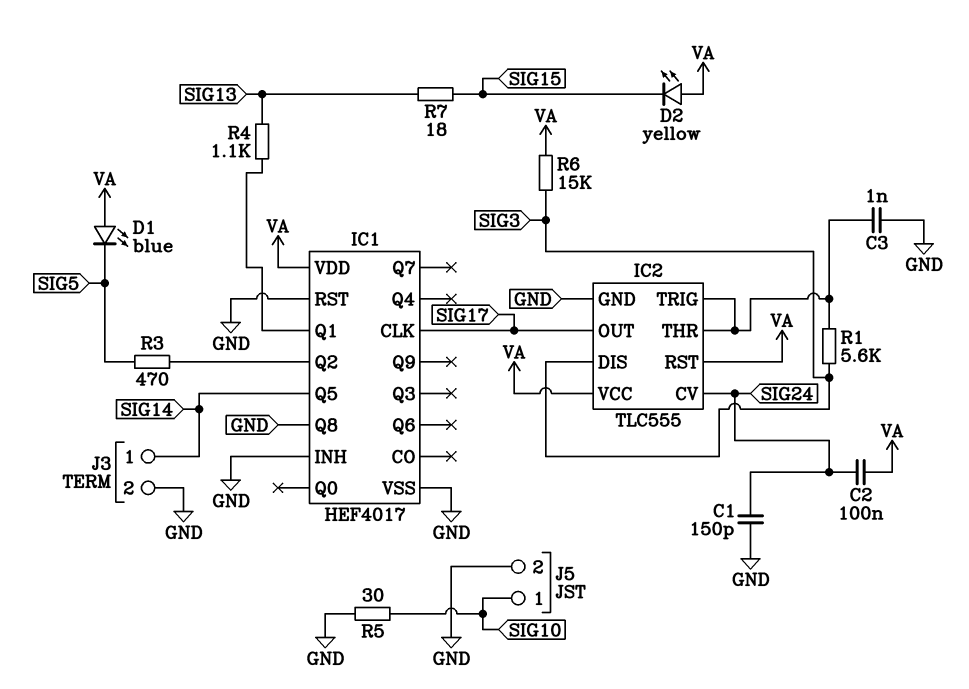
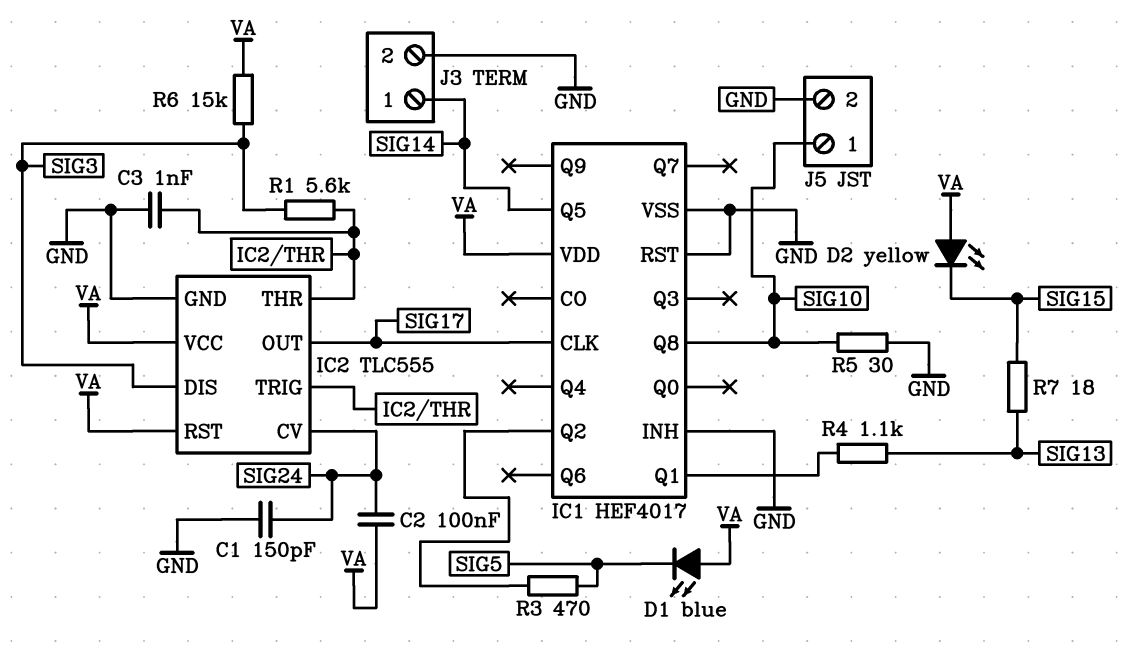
IC1 pin Q8: GND -> SIG10

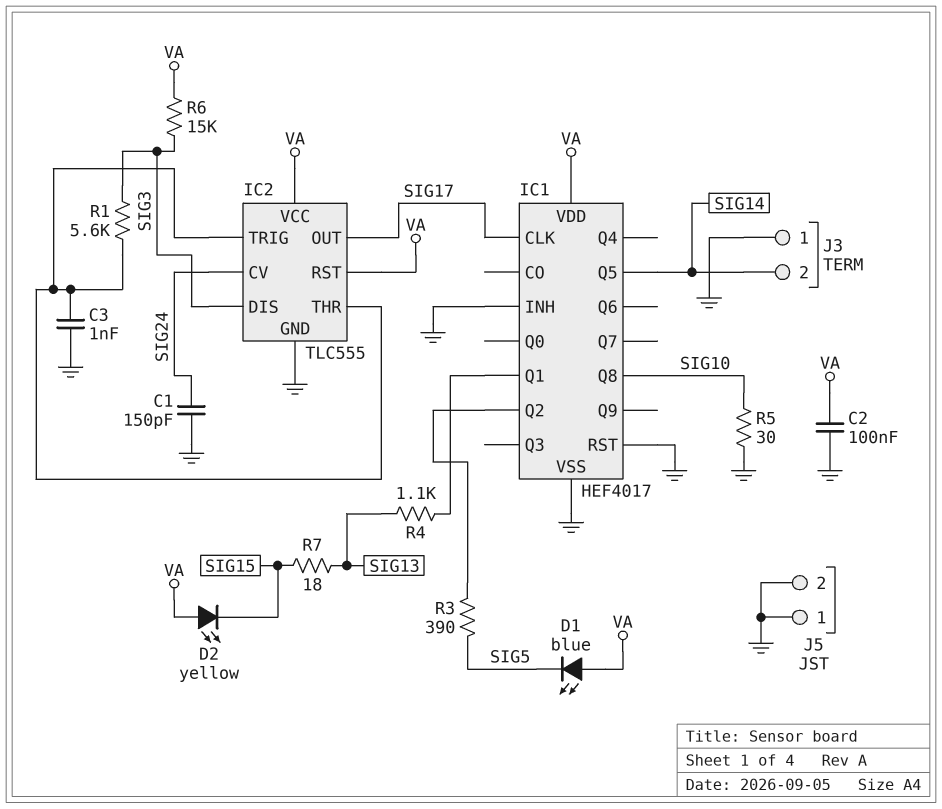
C2: 100nF (SIG24, VA) -> 100nF (GND, VA)
J3 pin 1: SIG14 -> GND
J3 pin 2: GND -> SIG14
J5 pin 1: SIG10 -> GND
R3: 470 (IC1/Q2, SIG5) -> 390 (IC1/Q2, SIG5)

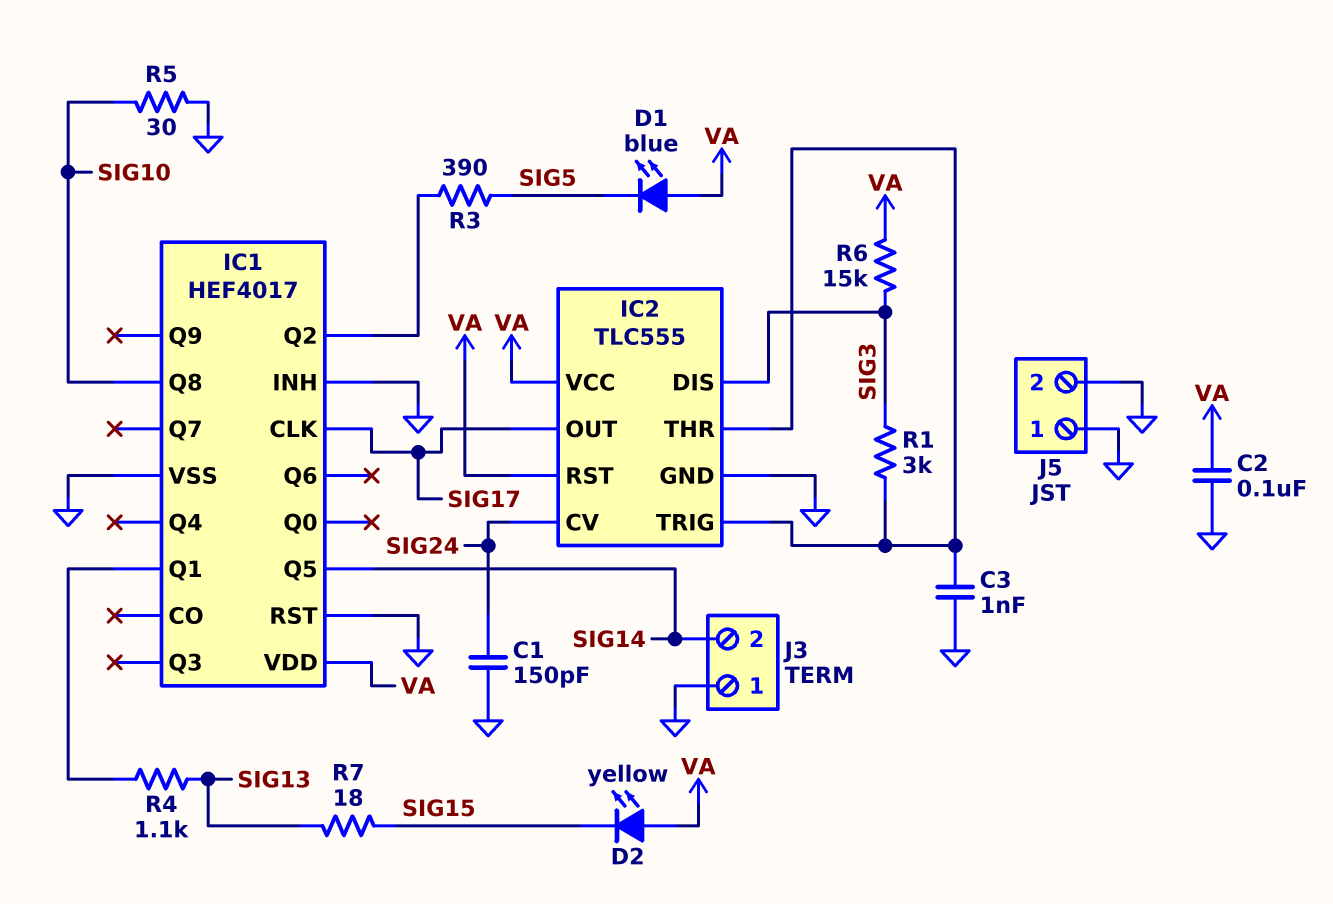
R1: 5.6k (IC2/THR, SIG3) -> 3k (IC2/THR, SIG3)

